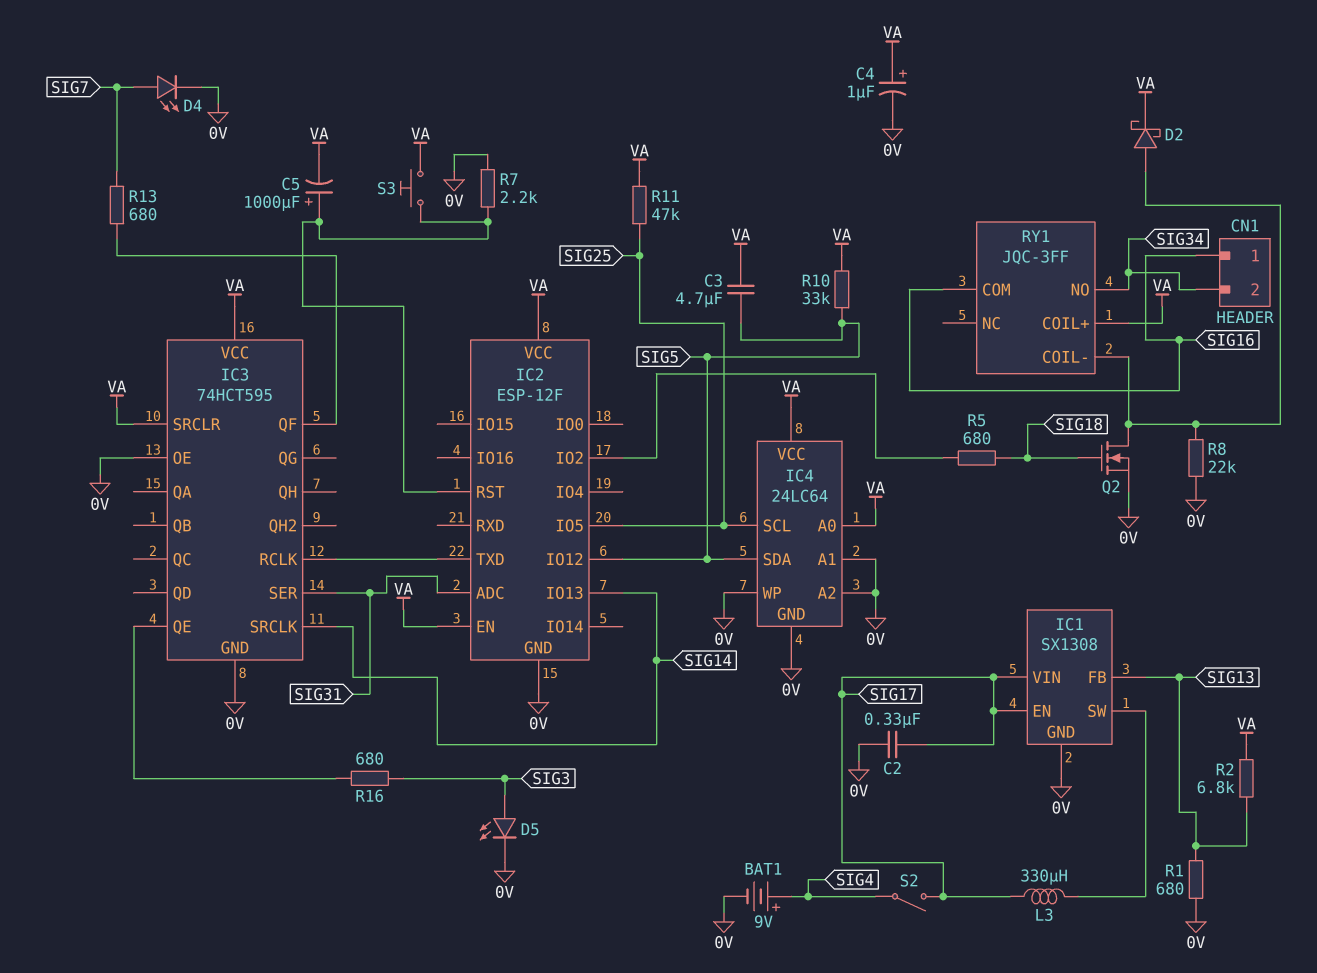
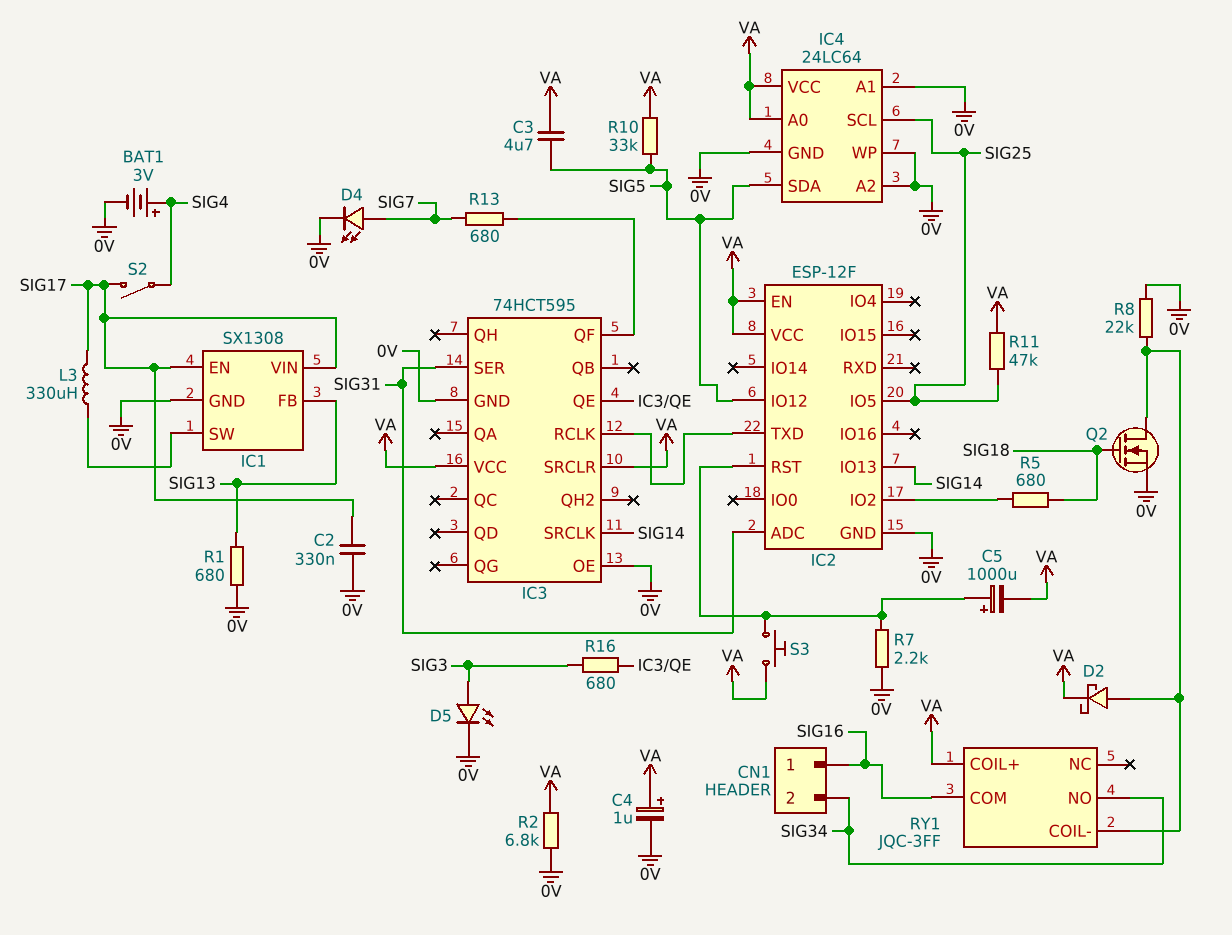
BAT1: 9V (plus SIG4, minus 0V) -> 3V (plus SIG4, minus 0V)
R2: 6.8k (SIG13, VA) -> 6.8k (0V, VA)

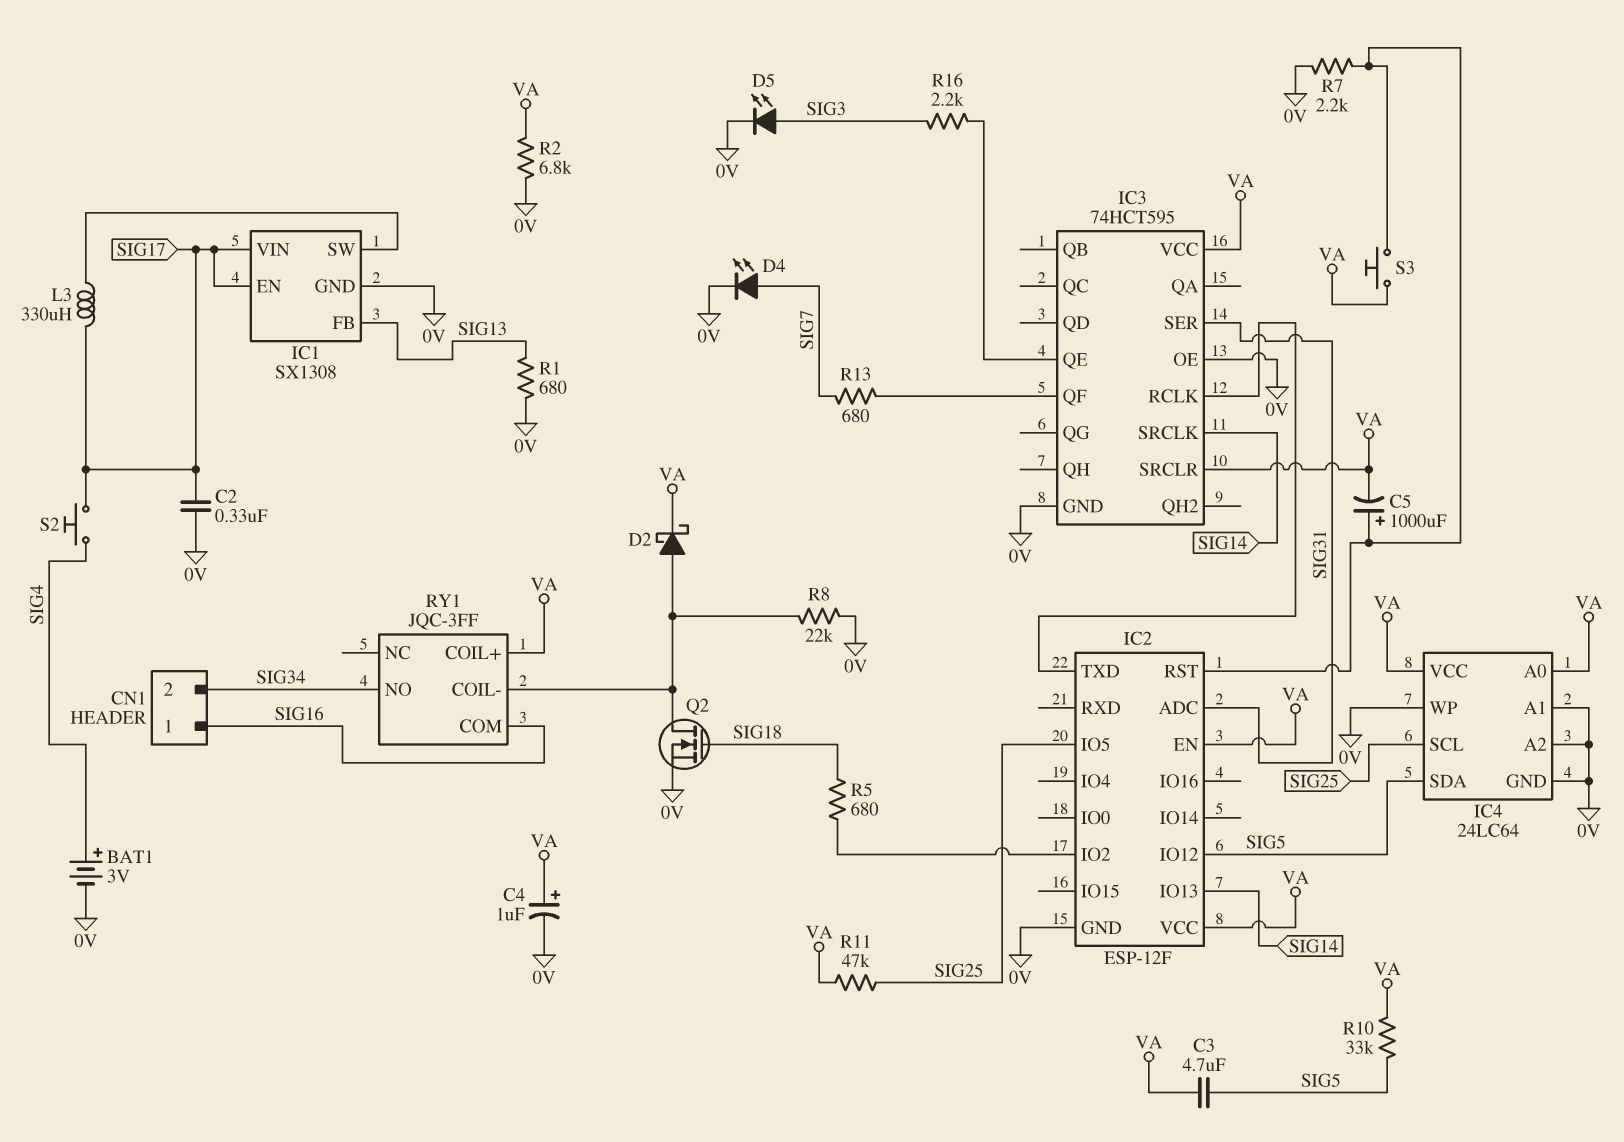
R16: 680 (IC3/QE, SIG3) -> 2.2k (IC3/QE, SIG3)
S2: switch (SIG4, SIG17) -> button (SIG4, SIG17)

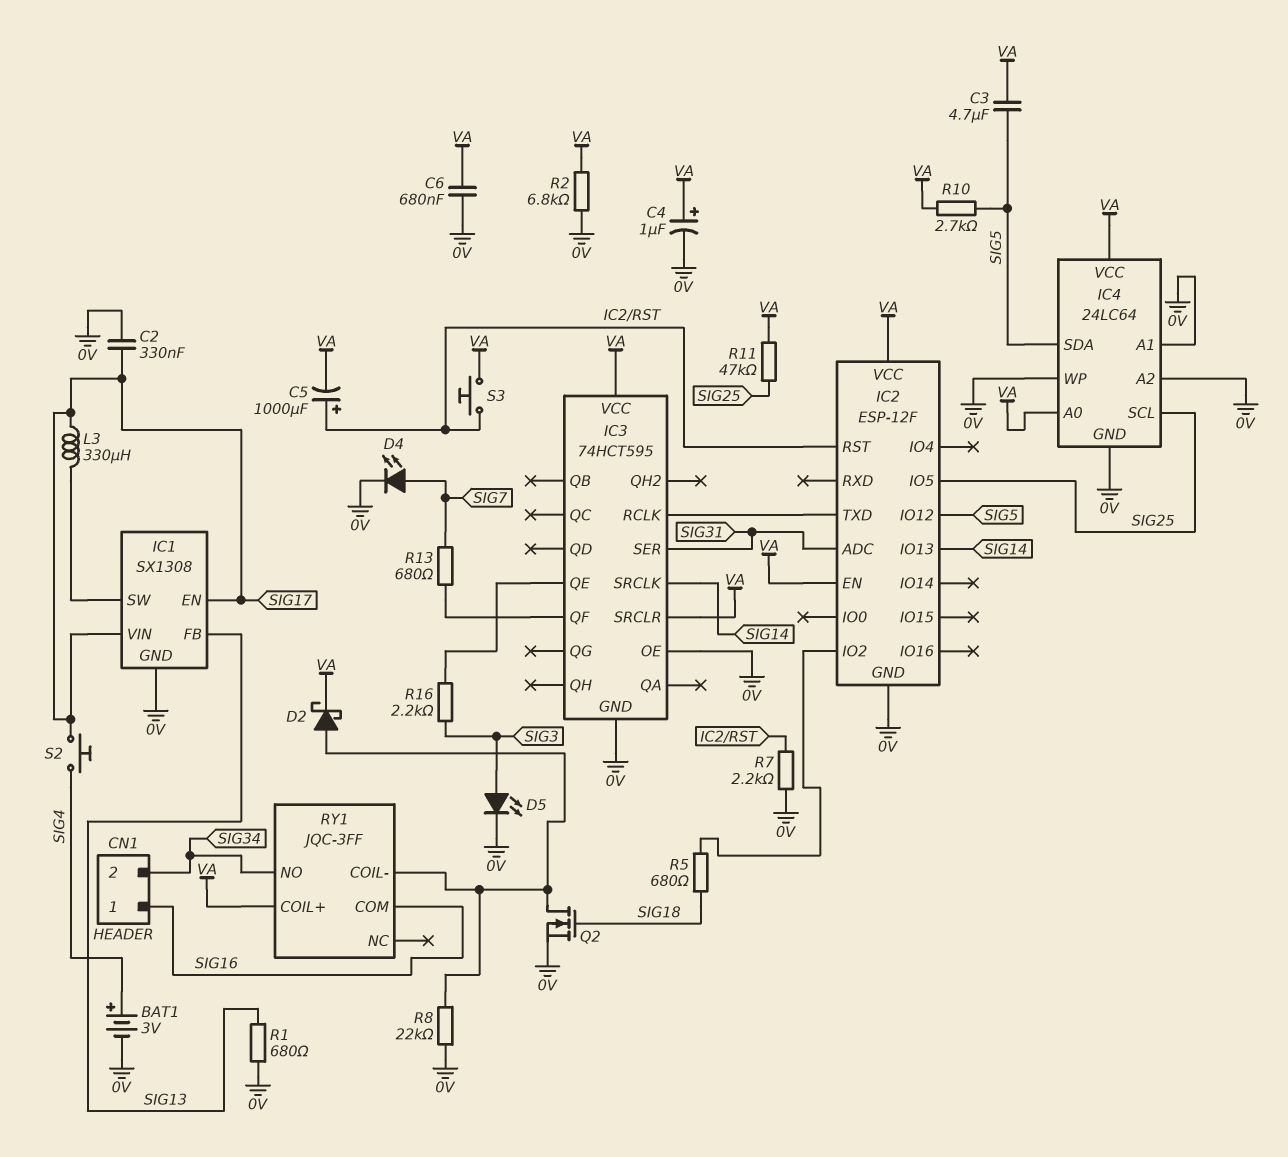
C6: none -> 680nF (0V, VA)
R10: 33k (SIG5, VA) -> 2.7k (SIG5, VA)

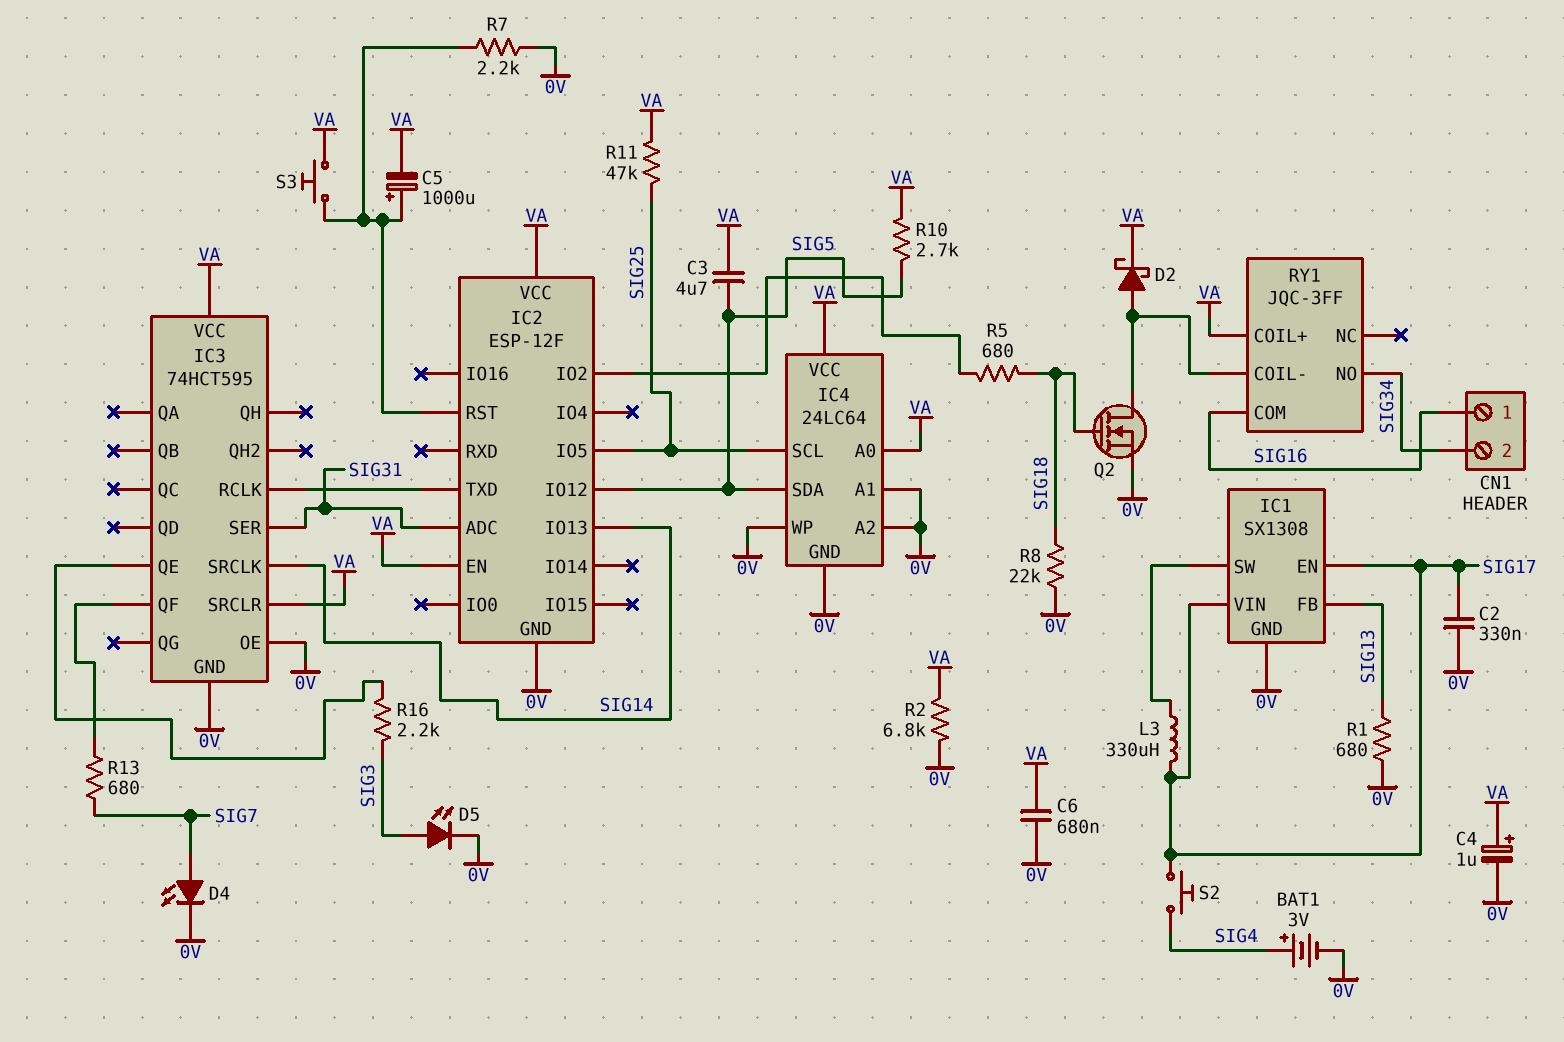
R8: 22k (0V, RY1/COIL-) -> 22k (0V, SIG18)

